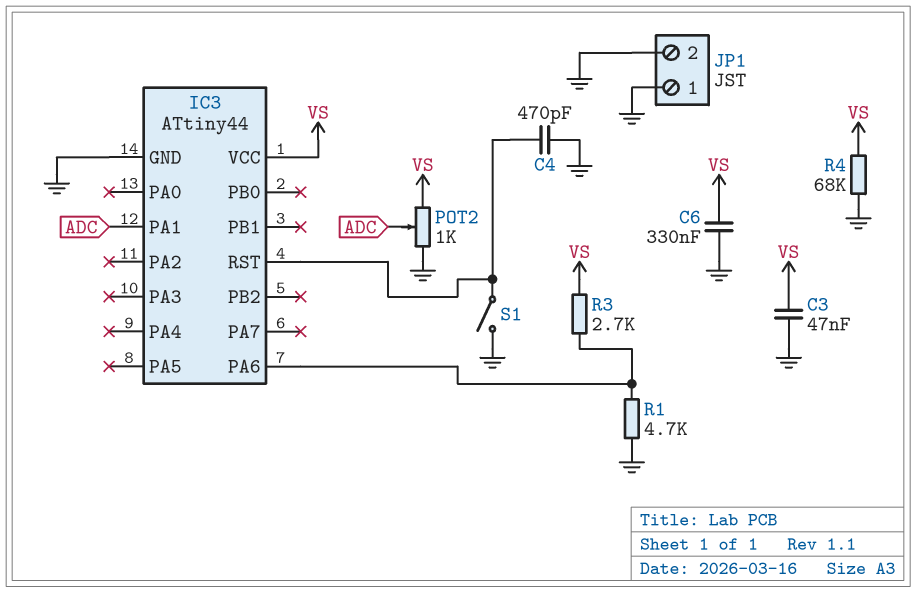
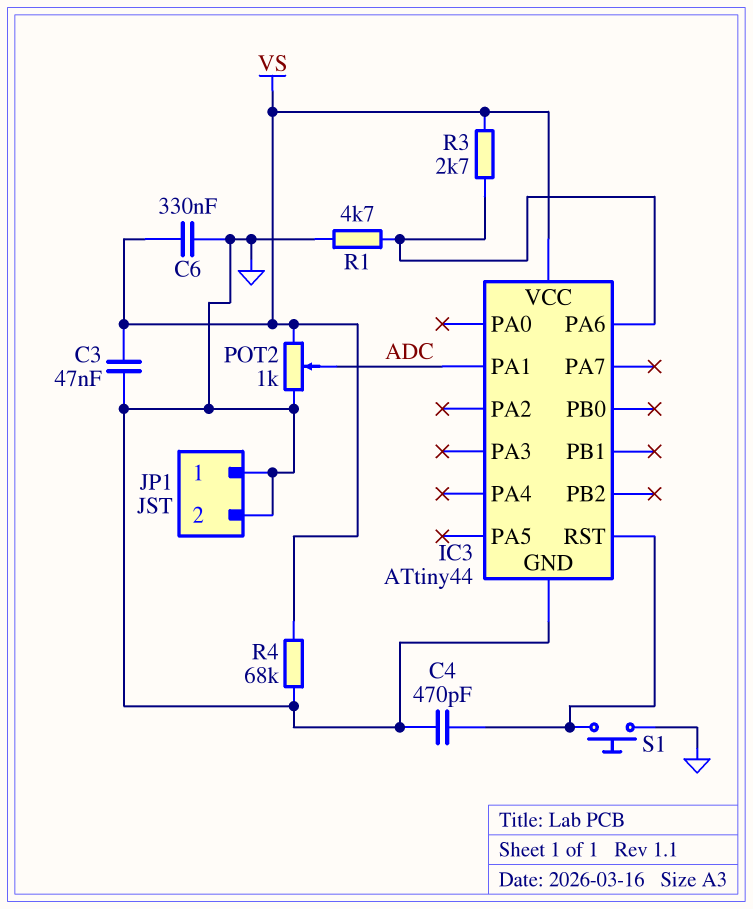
S1: switch (GND, IC3/RST) -> button (GND, IC3/RST)

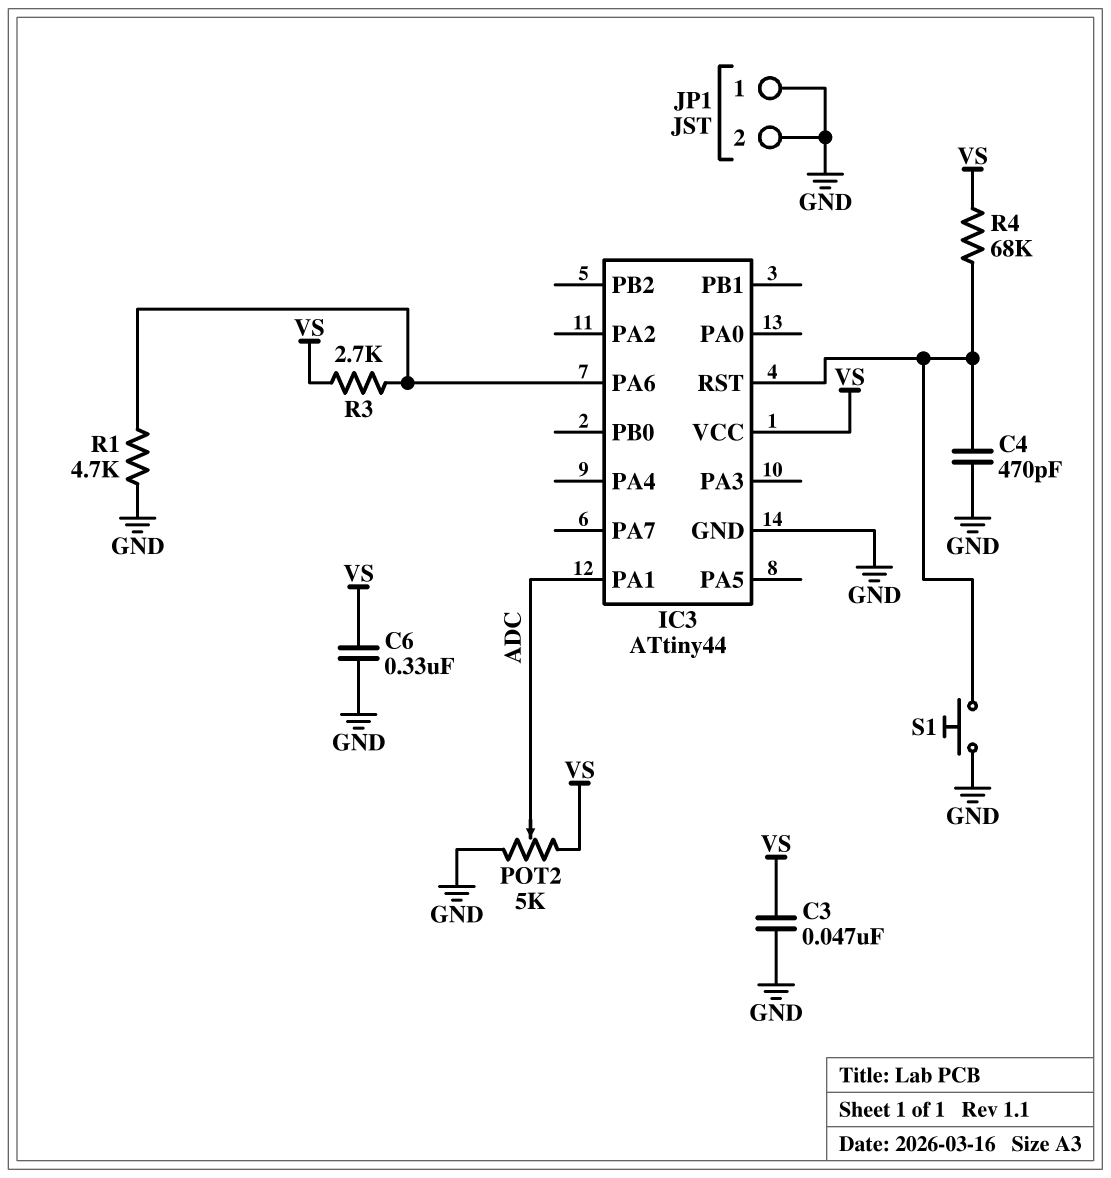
POT2: 1k (GND, VS, wiper ADC) -> 5k (GND, VS, wiper ADC)
R4: 68k (GND, VS) -> 68k (IC3/RST, VS)

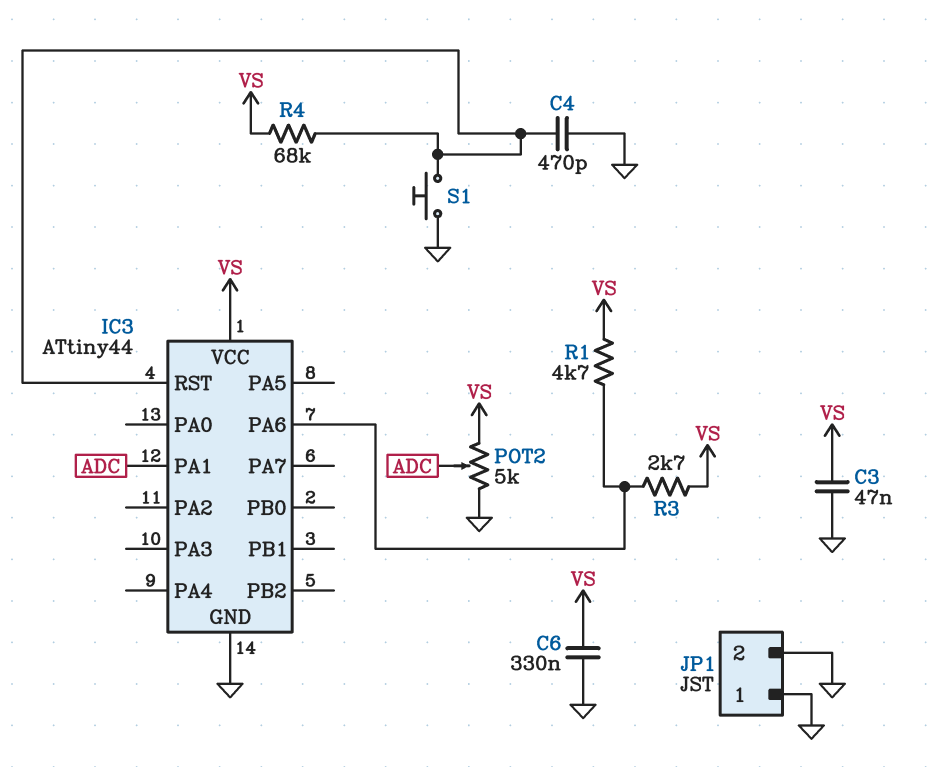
R1: 4.7k (GND, IC3/PA6) -> 4.7k (IC3/PA6, VS)

